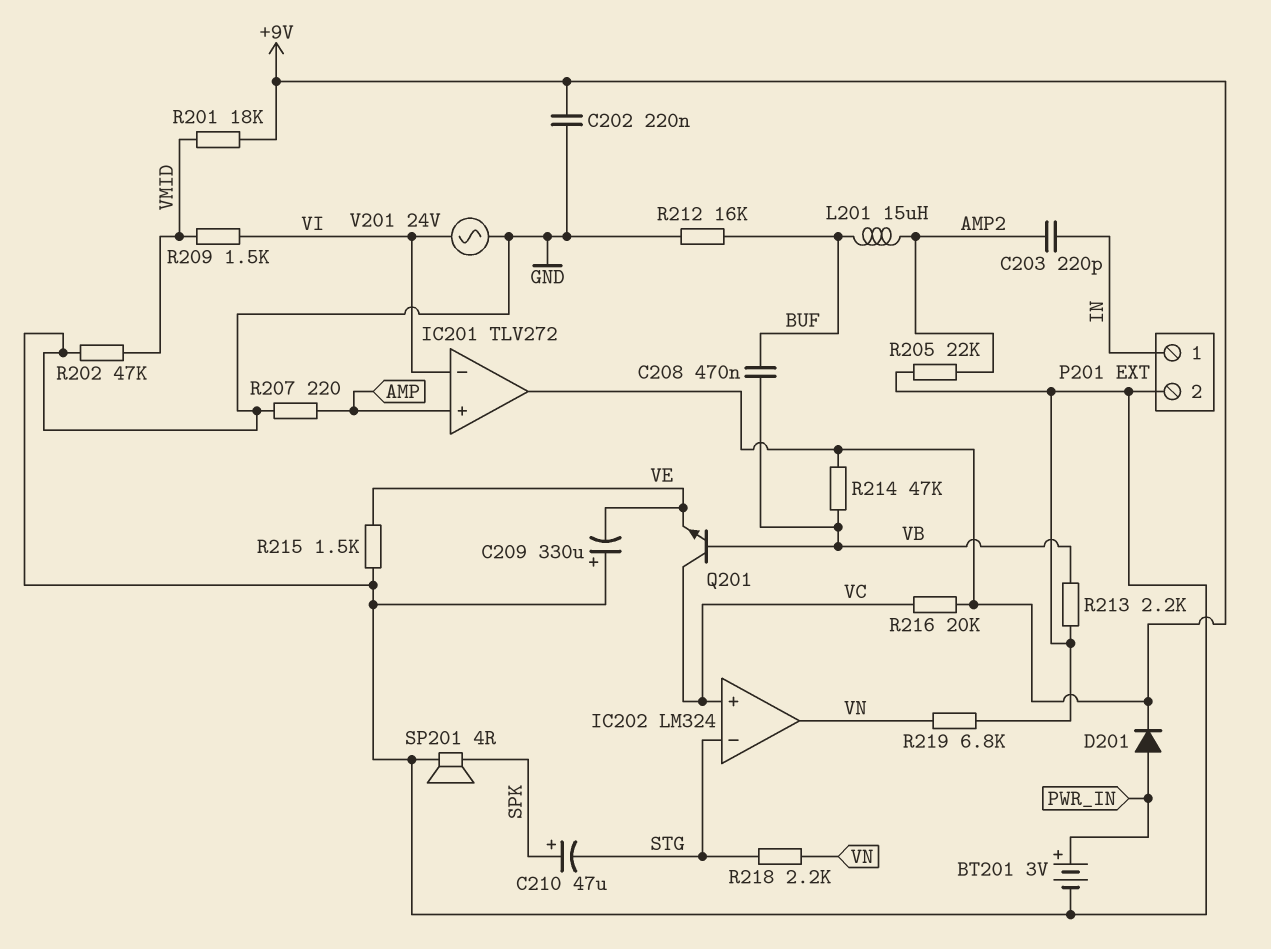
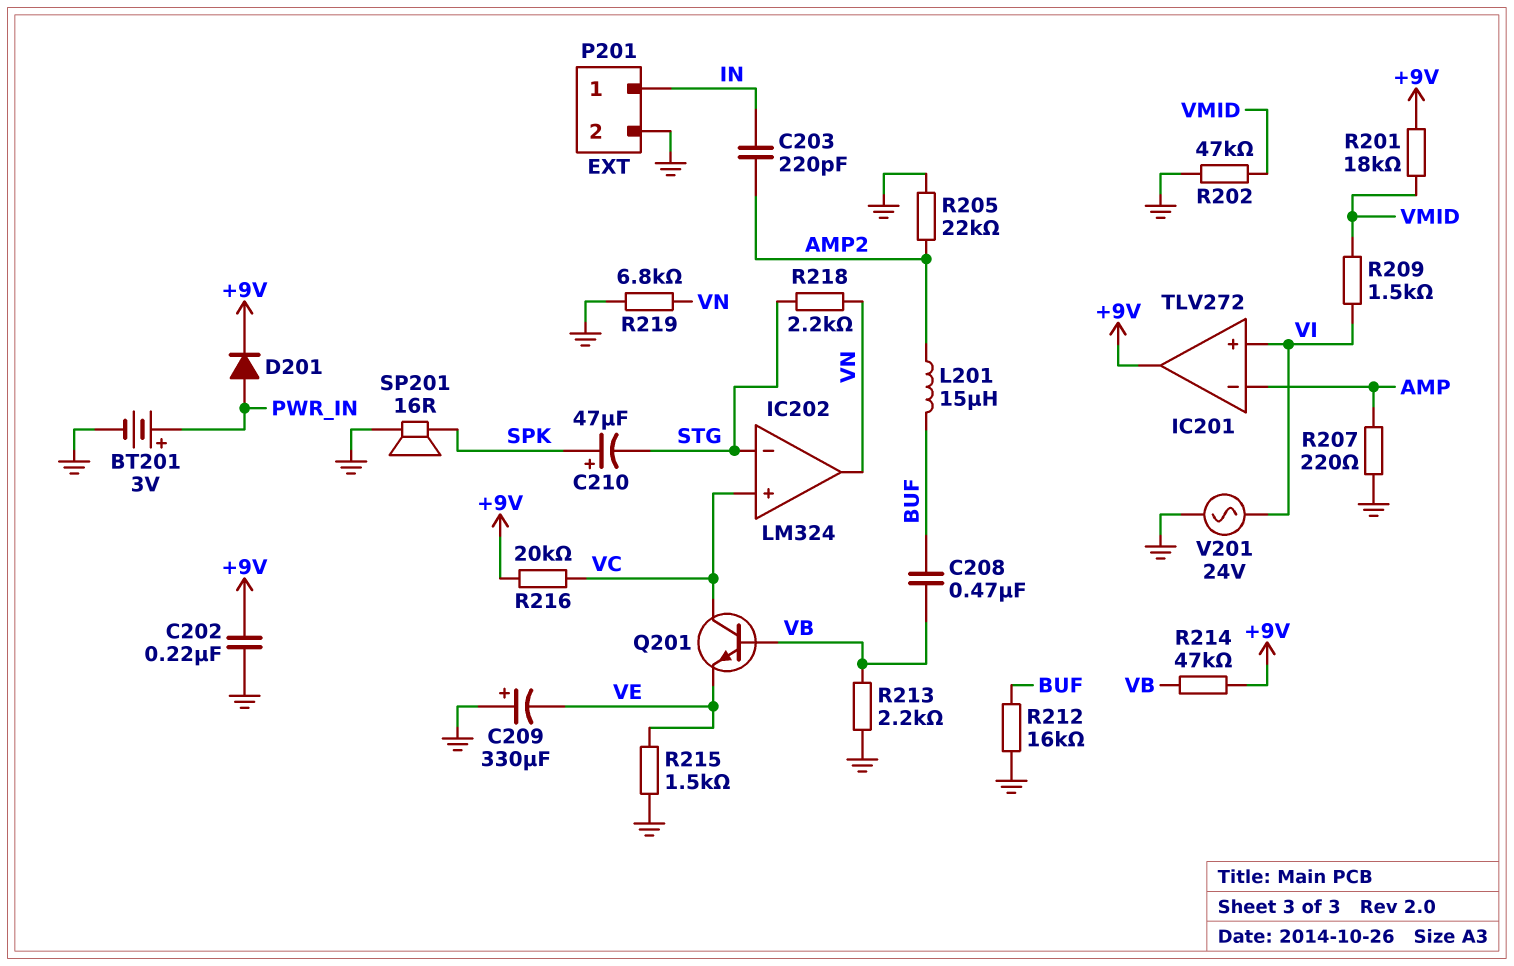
IC201 pin in+: AMP -> VI
IC201 pin in-: VI -> AMP
SP201: speaker 4R (GND, SPK) -> speaker 16R (GND, SPK)

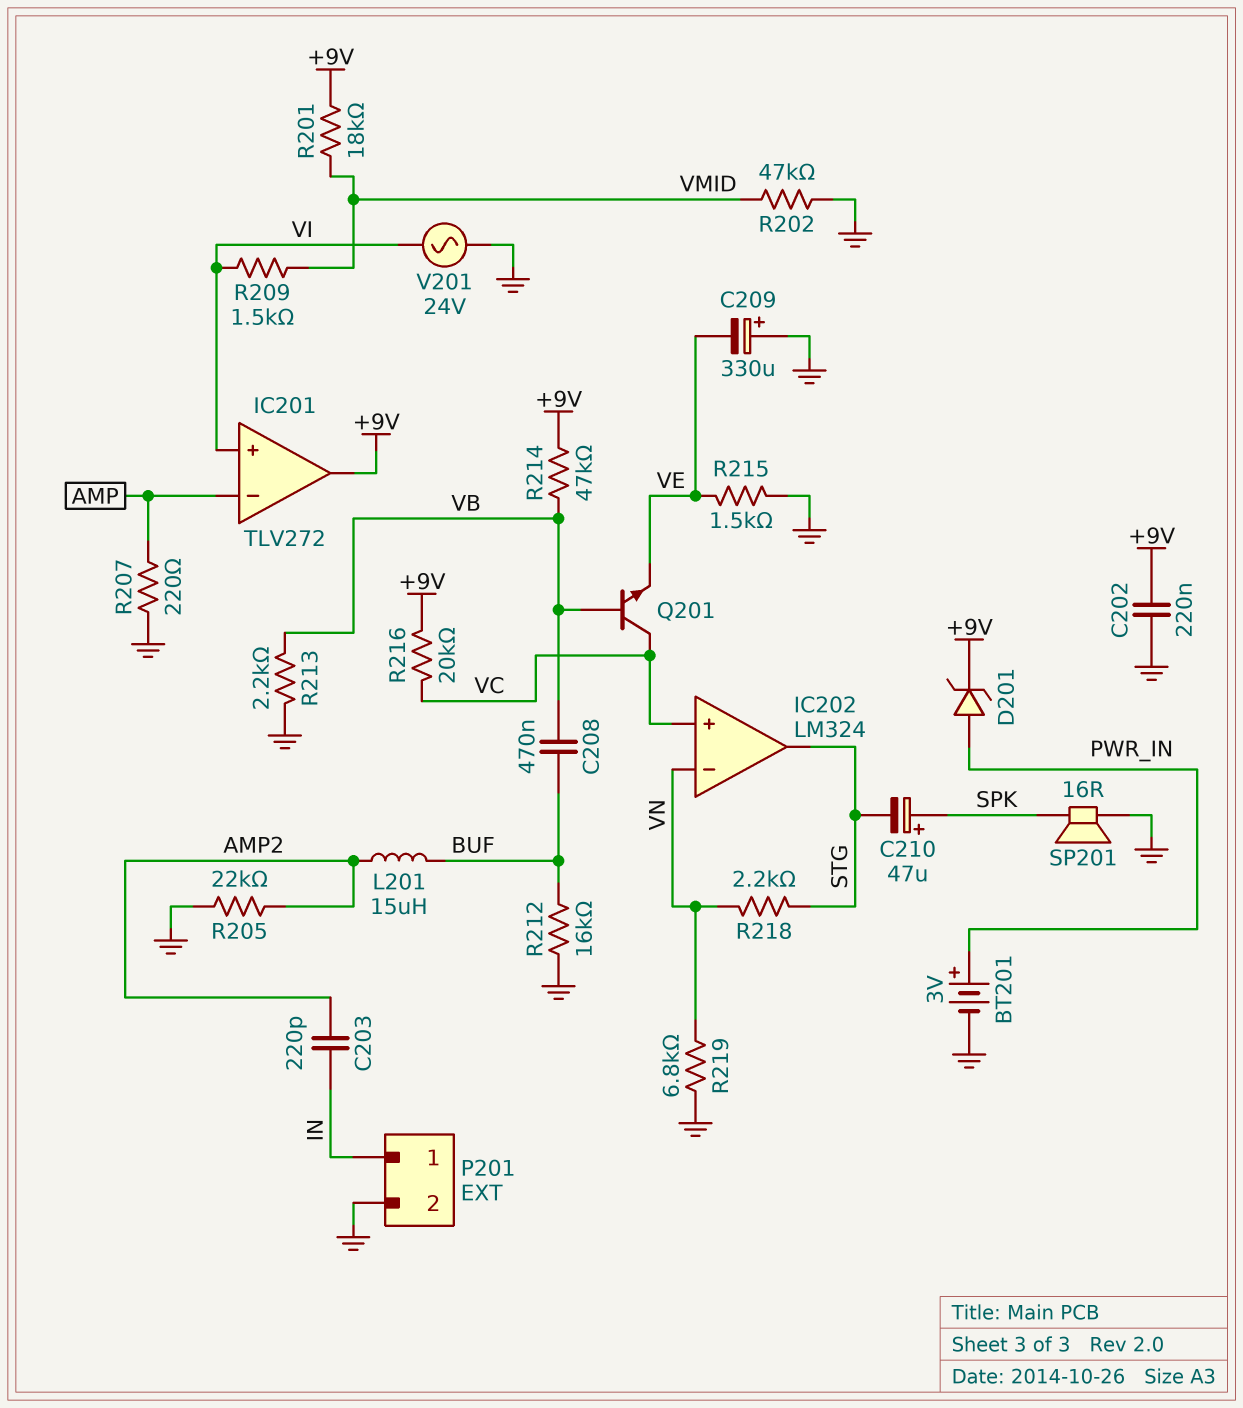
D201: diode (A PWR_IN, K +9V) -> zener (A PWR_IN, K +9V)
IC202 pin in-: STG -> VN
IC202 pin out: VN -> STG

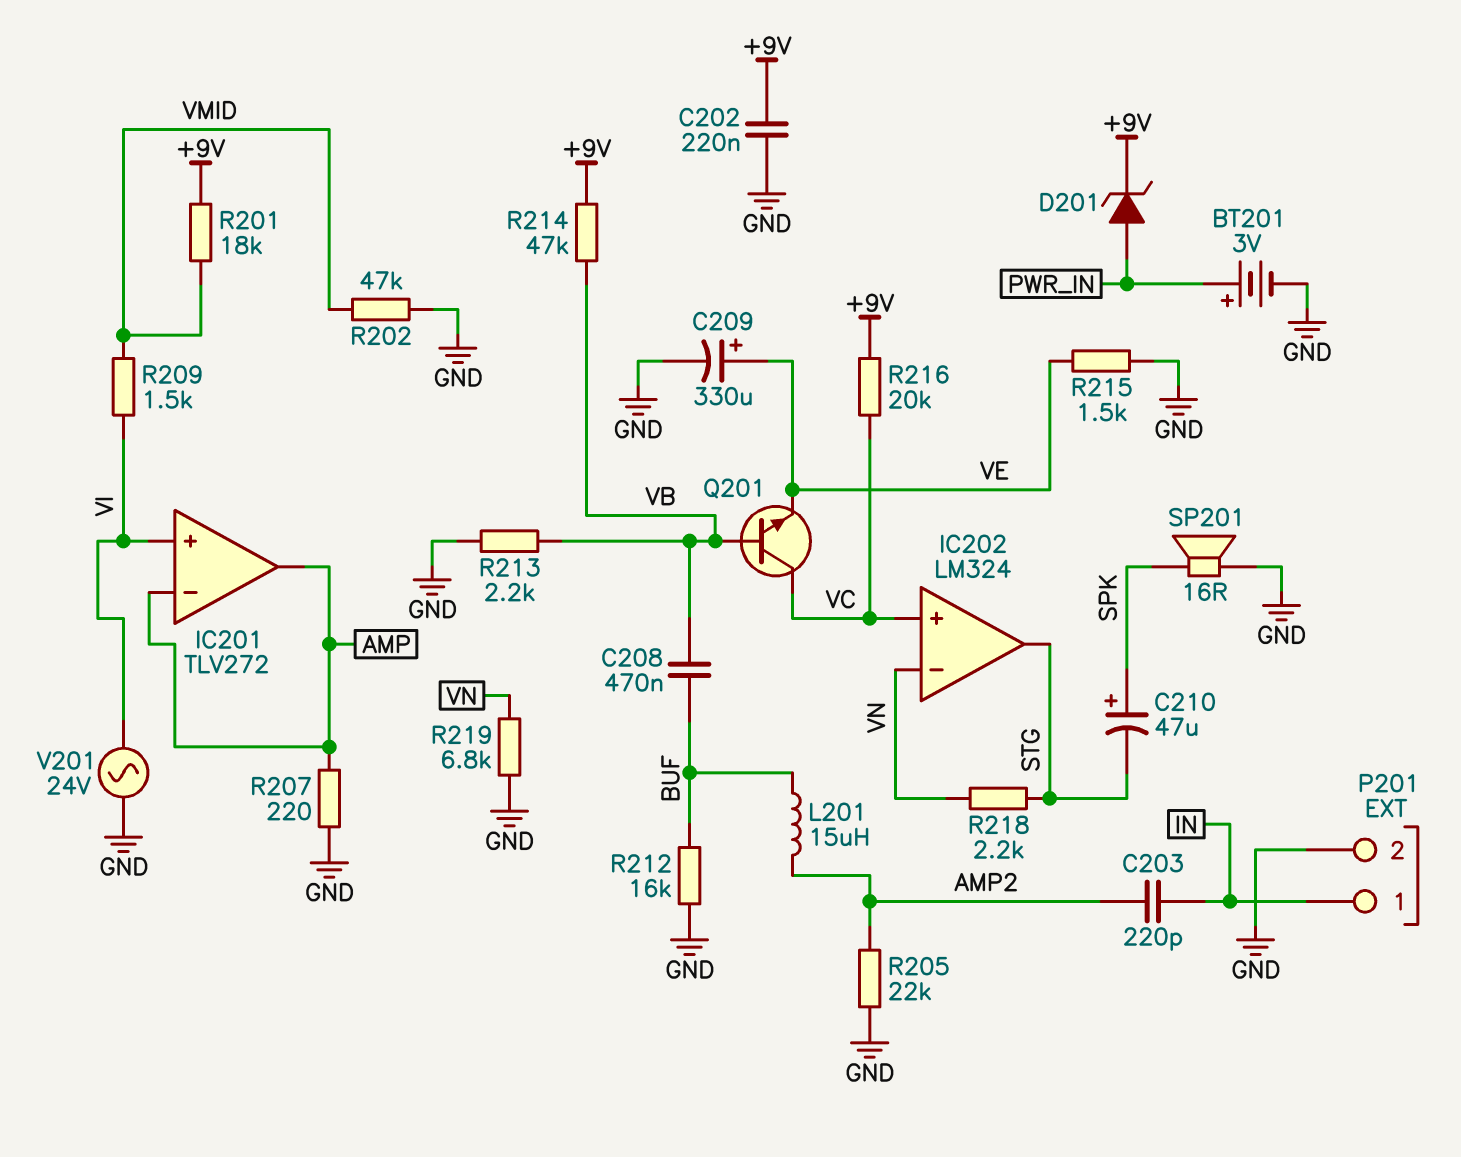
C209: 330uF (plus GND, minus VE) -> 330uF (plus VE, minus GND)
IC201 pin out: +9V -> AMP

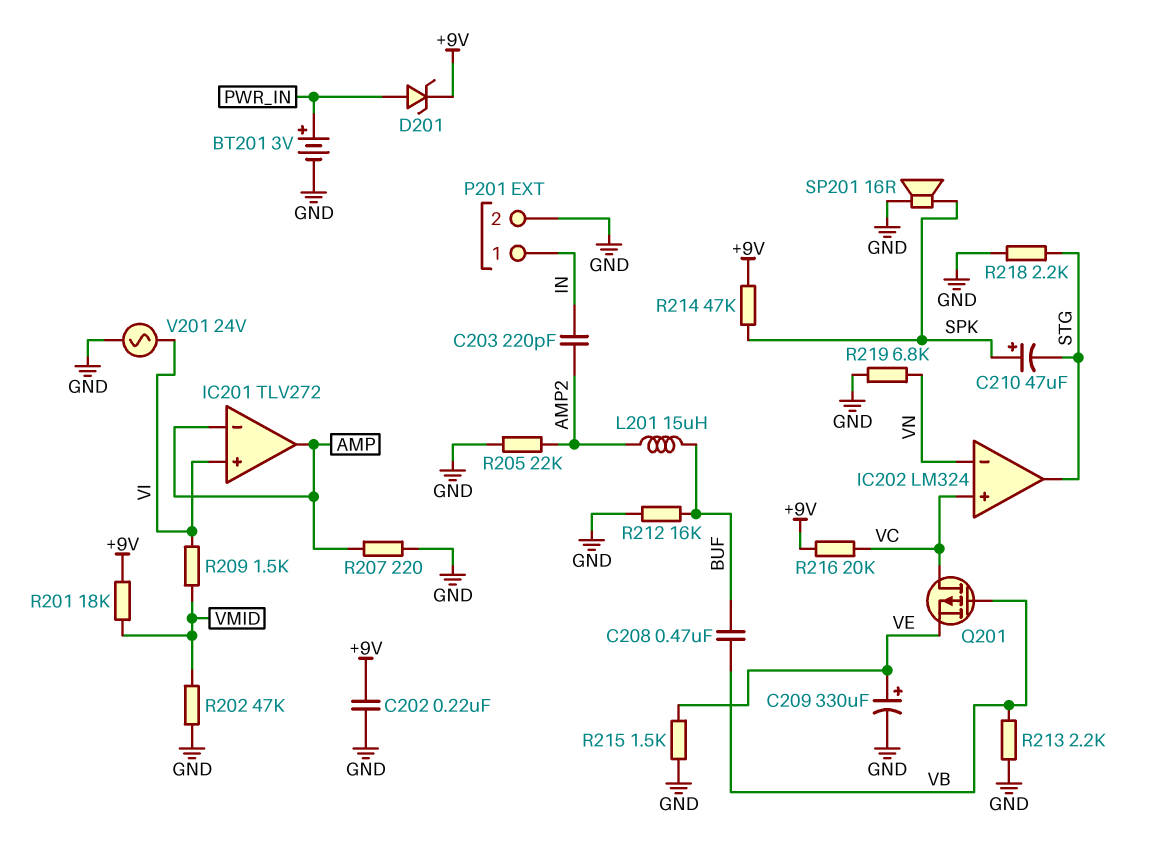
Q201: NPN (B VB, C VC, E VE) -> PMOS (G VB, D VC, S VE)
R214: 47k (+9V, VB) -> 47k (+9V, SPK)
R218: 2.2k (STG, VN) -> 2.2k (GND, STG)

